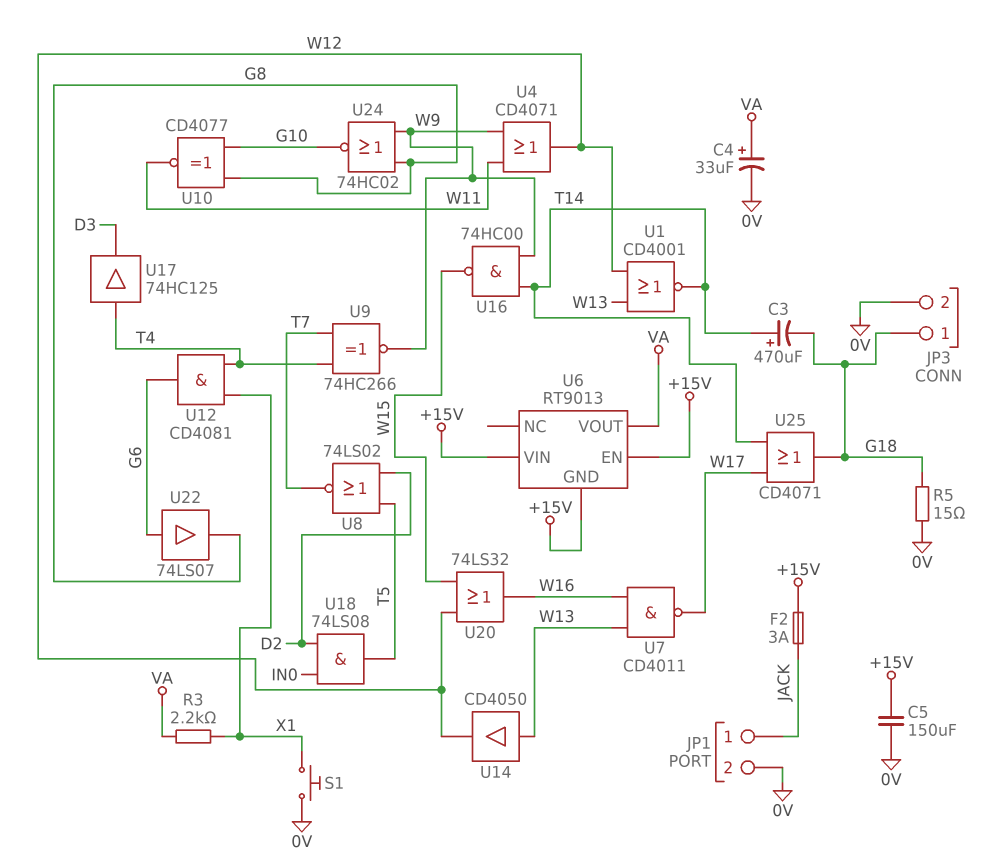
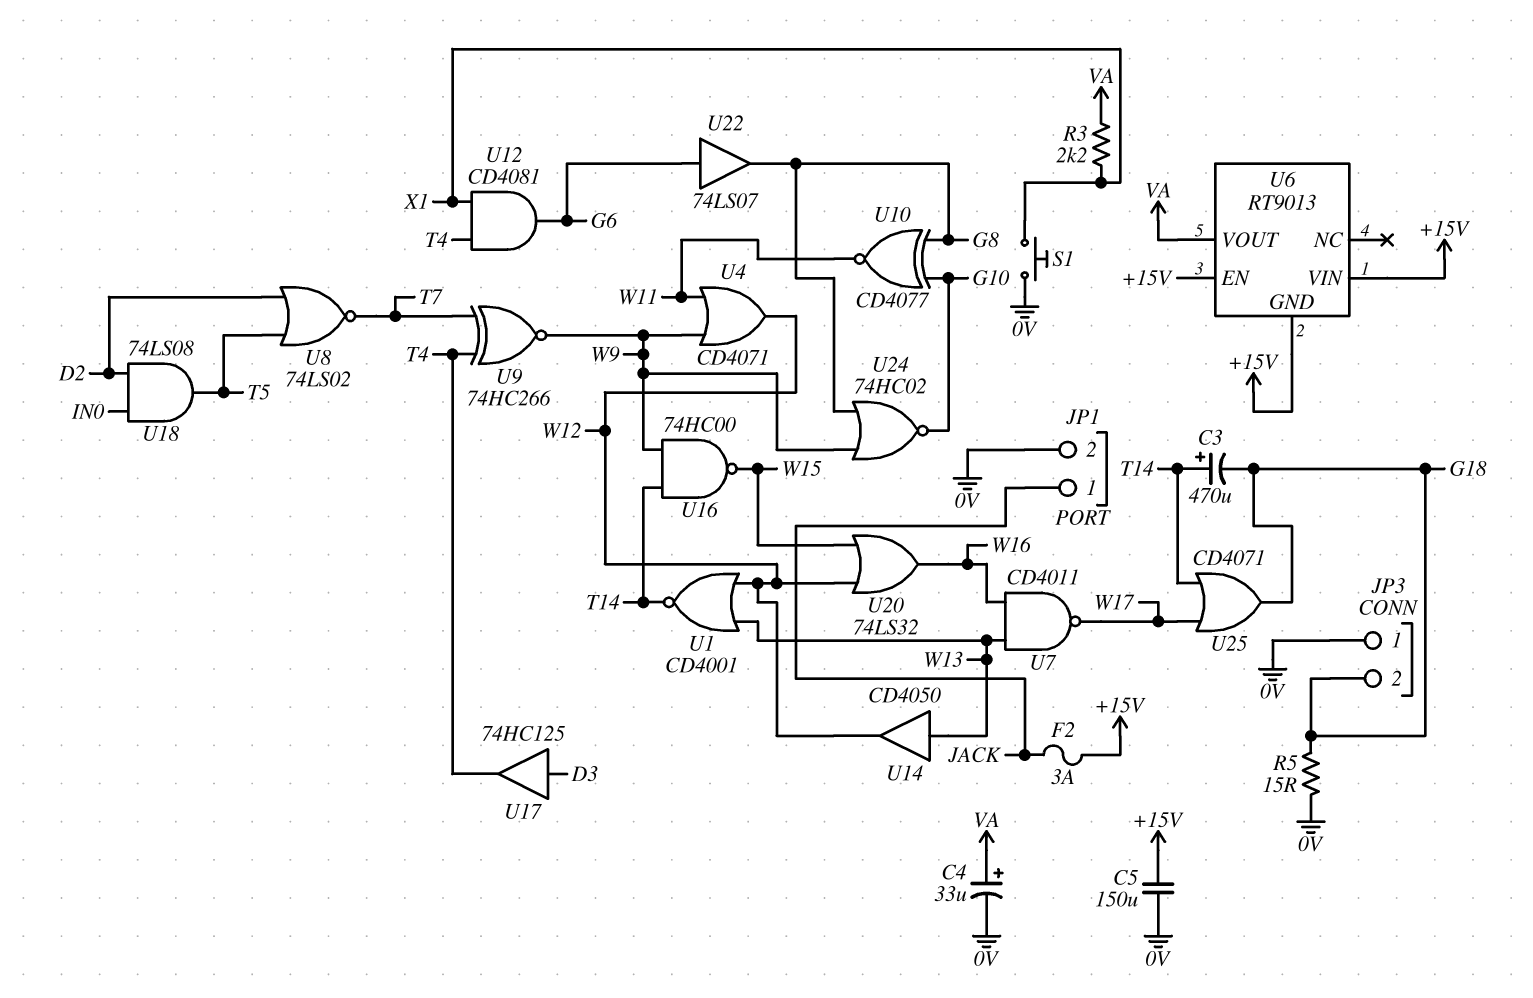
JP3 pin 1: G18 -> 0V
JP3 pin 2: 0V -> G18
U17: buffer 74HC125 (in T4, out D3) -> buffer 74HC125 (in D3, out T4)

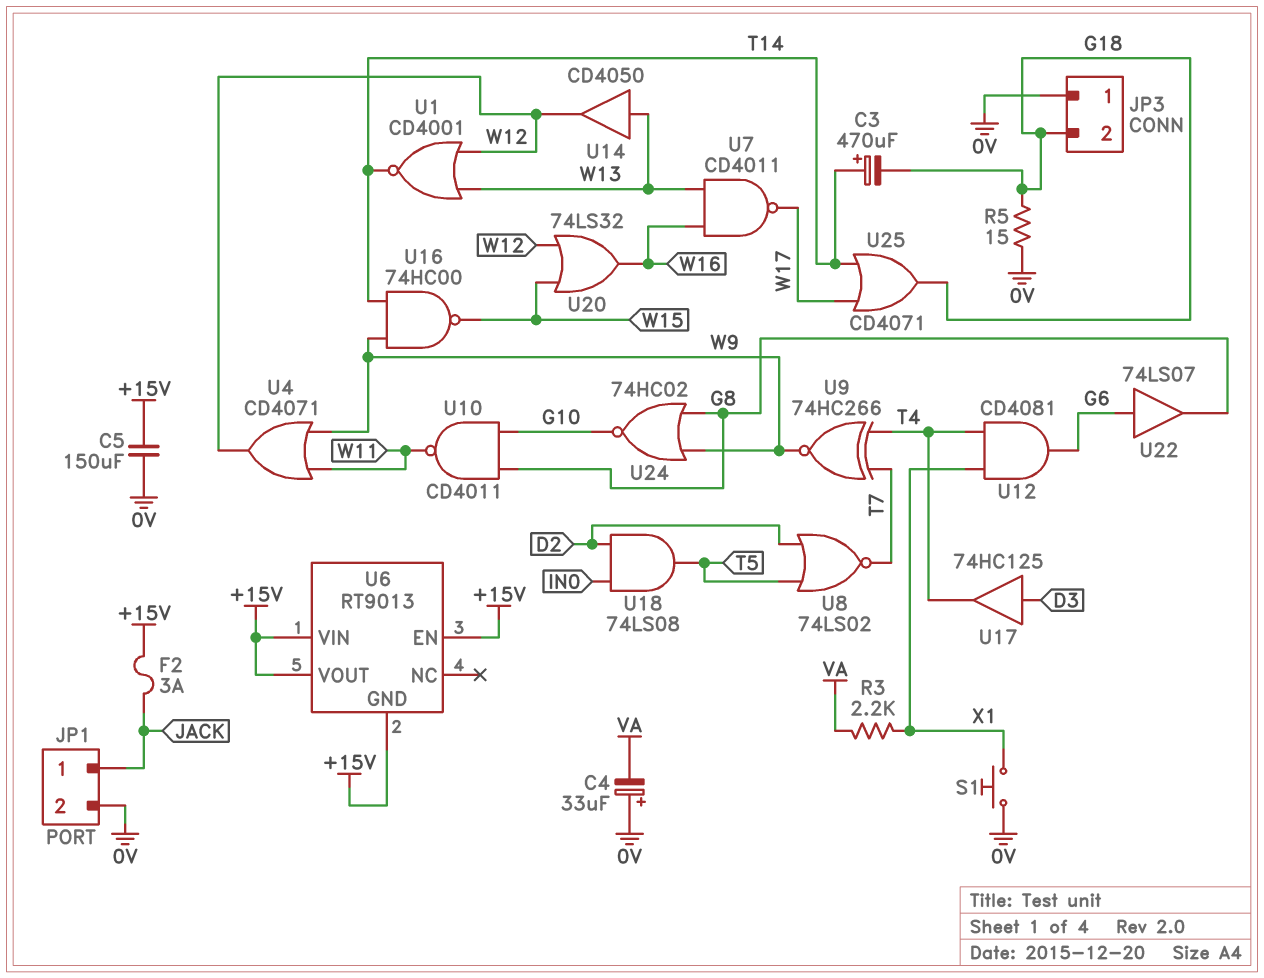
C4: 33uF (plus VA, minus 0V) -> 33uF (plus 0V, minus VA)
U6 pin VOUT: VA -> +15V
U10: XNOR CD4077 (in G8, in G10, out W11) -> NAND CD4011 (in G8, in G10, out W11)

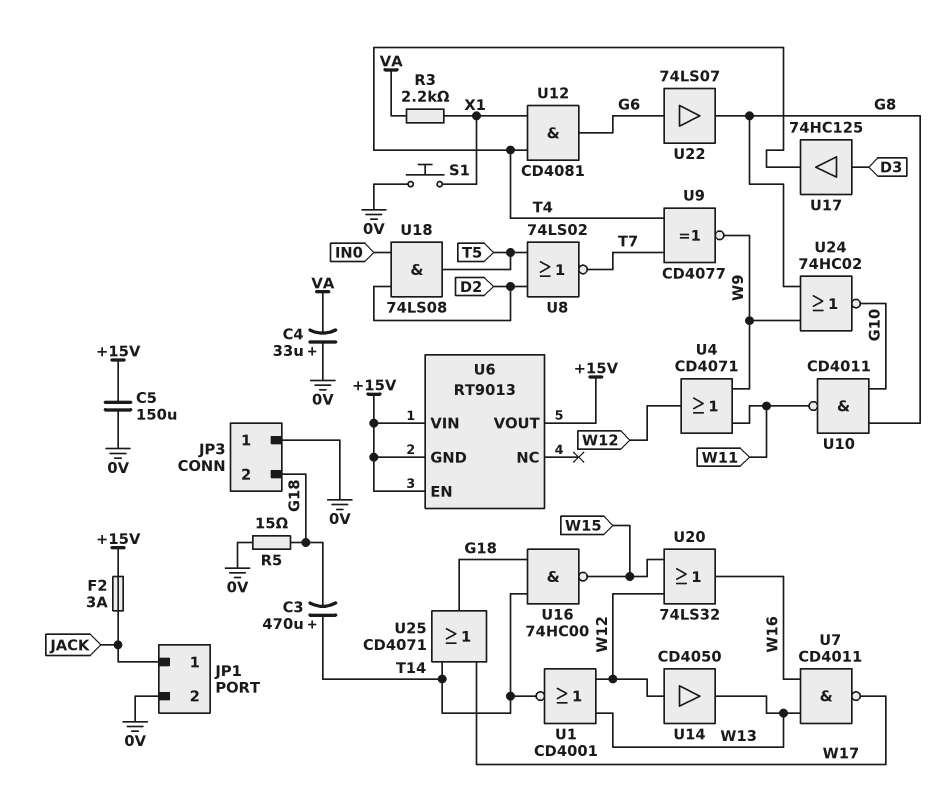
U9: XNOR 74HC266 (in T4, in T7, out W9) -> XNOR CD4077 (in T4, in T7, out W9)
U14: buffer CD4050 (in W13, out W12) -> buffer CD4050 (in W12, out W13)
U16: NAND 74HC00 (in T14, in W9, out W15) -> NAND 74HC00 (in G18, in T14, out W15)

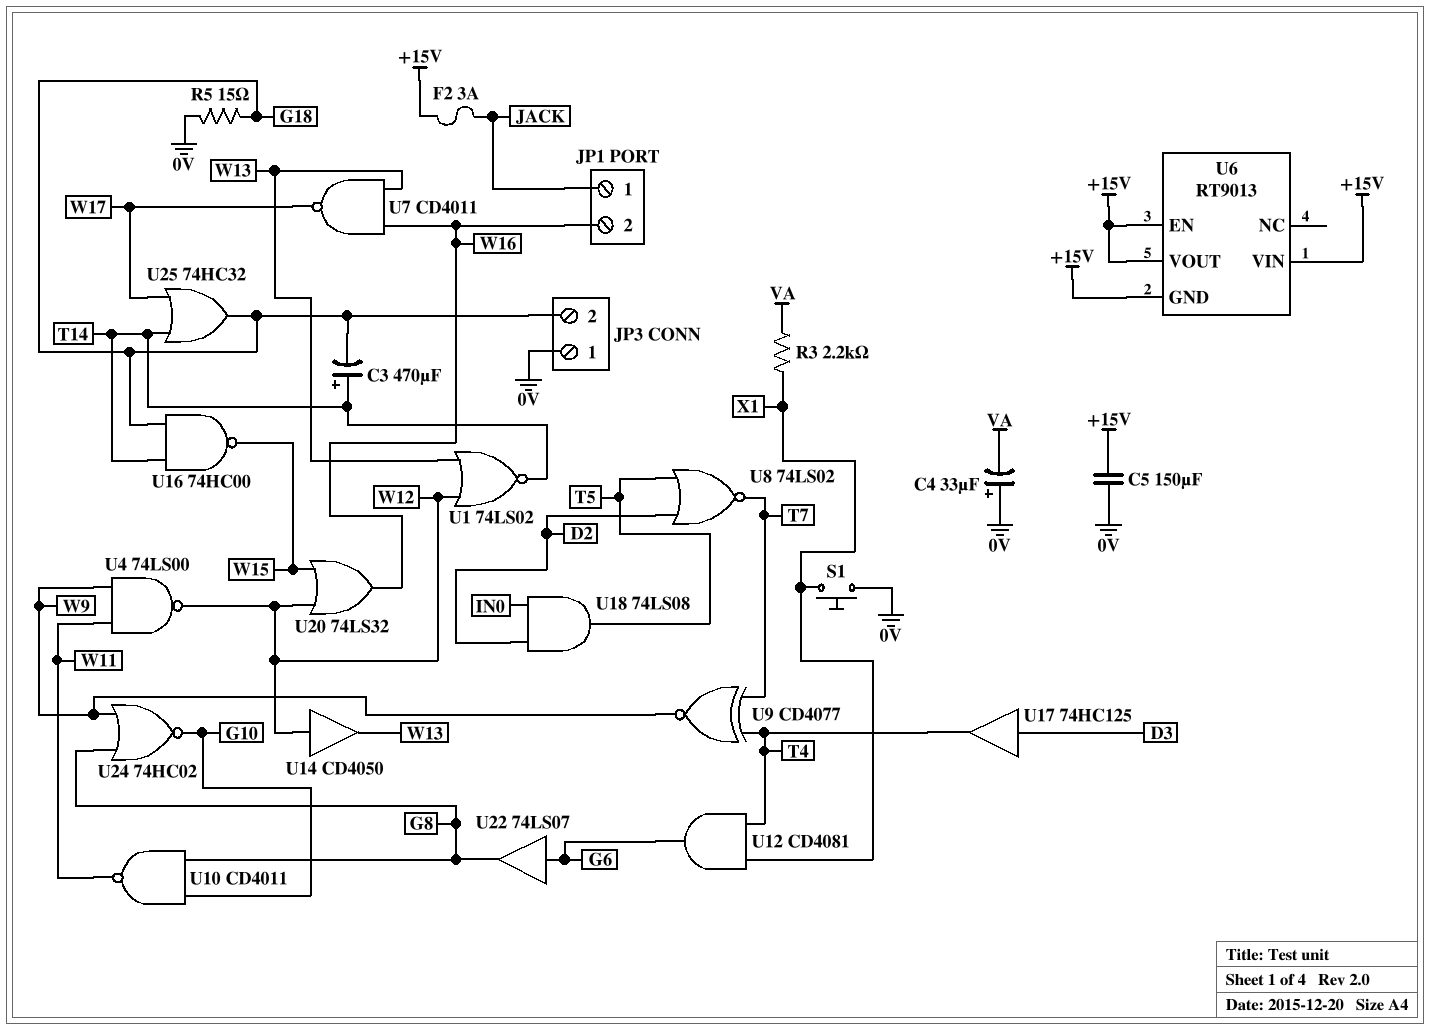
JP1 pin 2: 0V -> W16
U1: NOR CD4001 (in W12, in W13, out T14) -> NOR 74LS02 (in W12, in W13, out T14)
U4: OR CD4071 (in W9, in W11, out W12) -> NAND 74LS00 (in W9, in W11, out W12)
U25: OR CD4071 (in T14, in W17, out G18) -> OR 74HC32 (in T14, in W17, out G18)

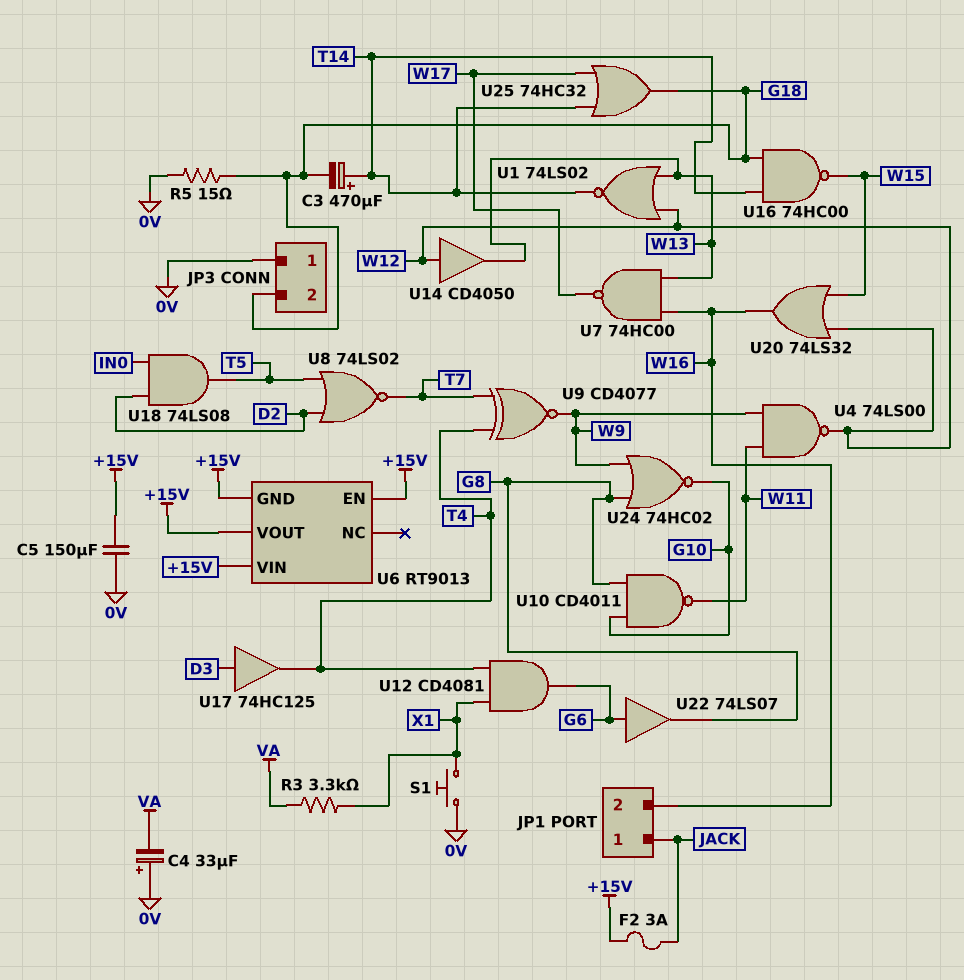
R3: 2.2k (VA, X1) -> 3.3k (VA, X1)
U7: NAND CD4011 (in W13, in W16, out W17) -> NAND 74HC00 (in W13, in W16, out W17)

